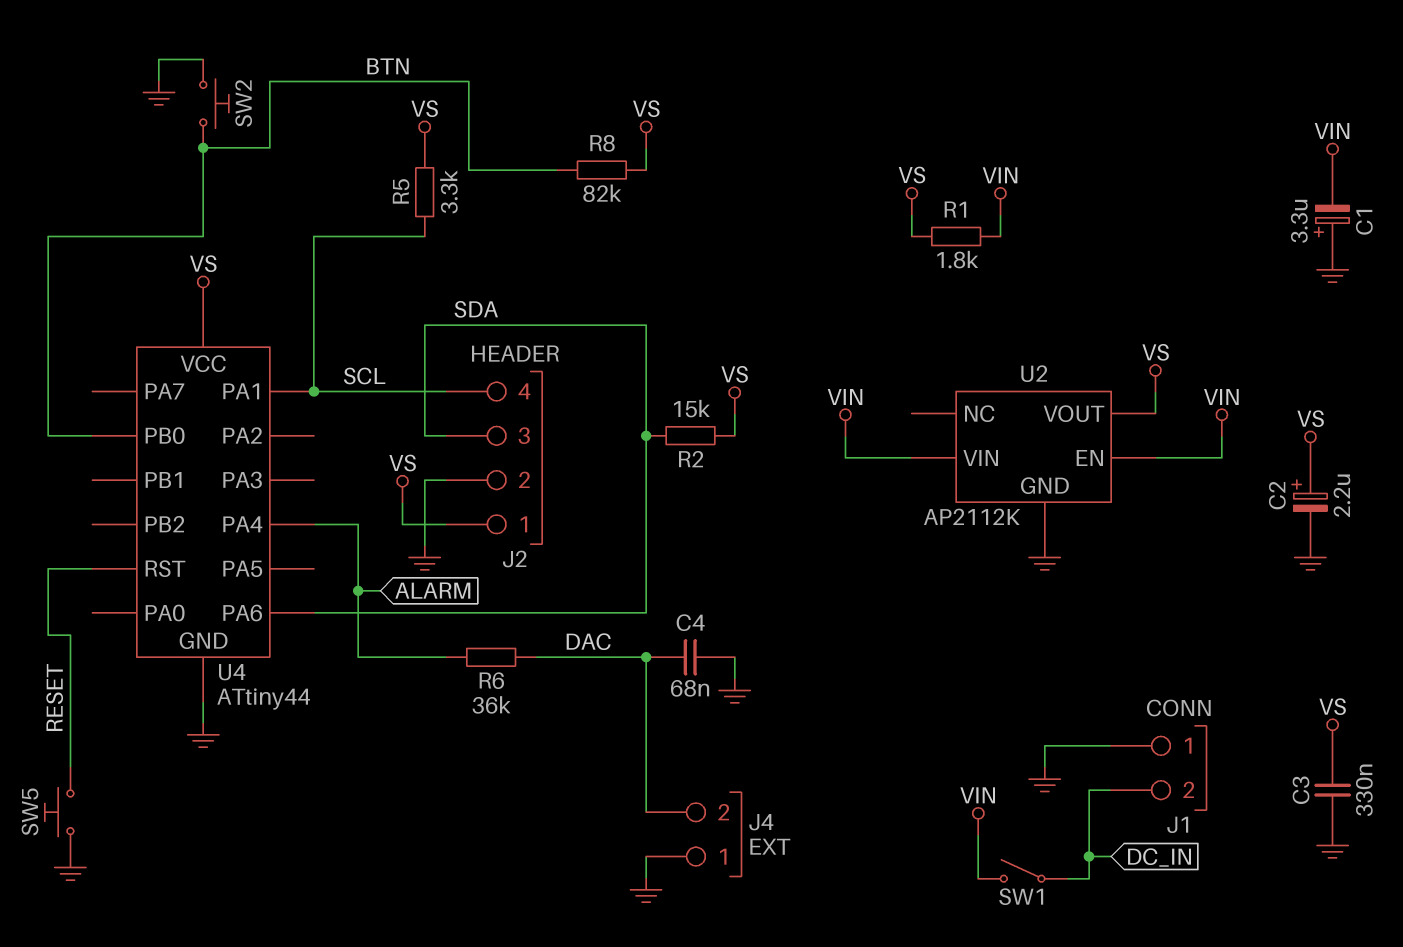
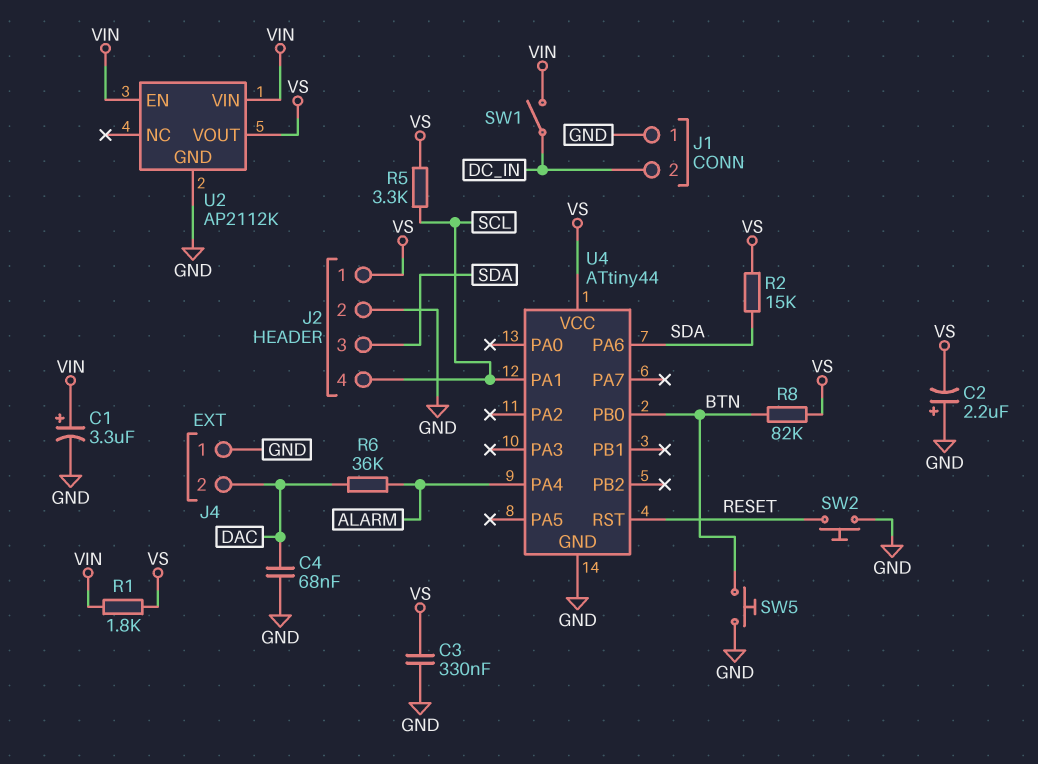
C1: 3.3uF (plus GND, minus VIN) -> 3.3uF (plus VIN, minus GND)
C2: 2.2uF (plus VS, minus GND) -> 2.2uF (plus GND, minus VS)
SW2: button (BTN, GND) -> button (GND, RESET)
SW5: button (GND, RESET) -> button (BTN, GND)

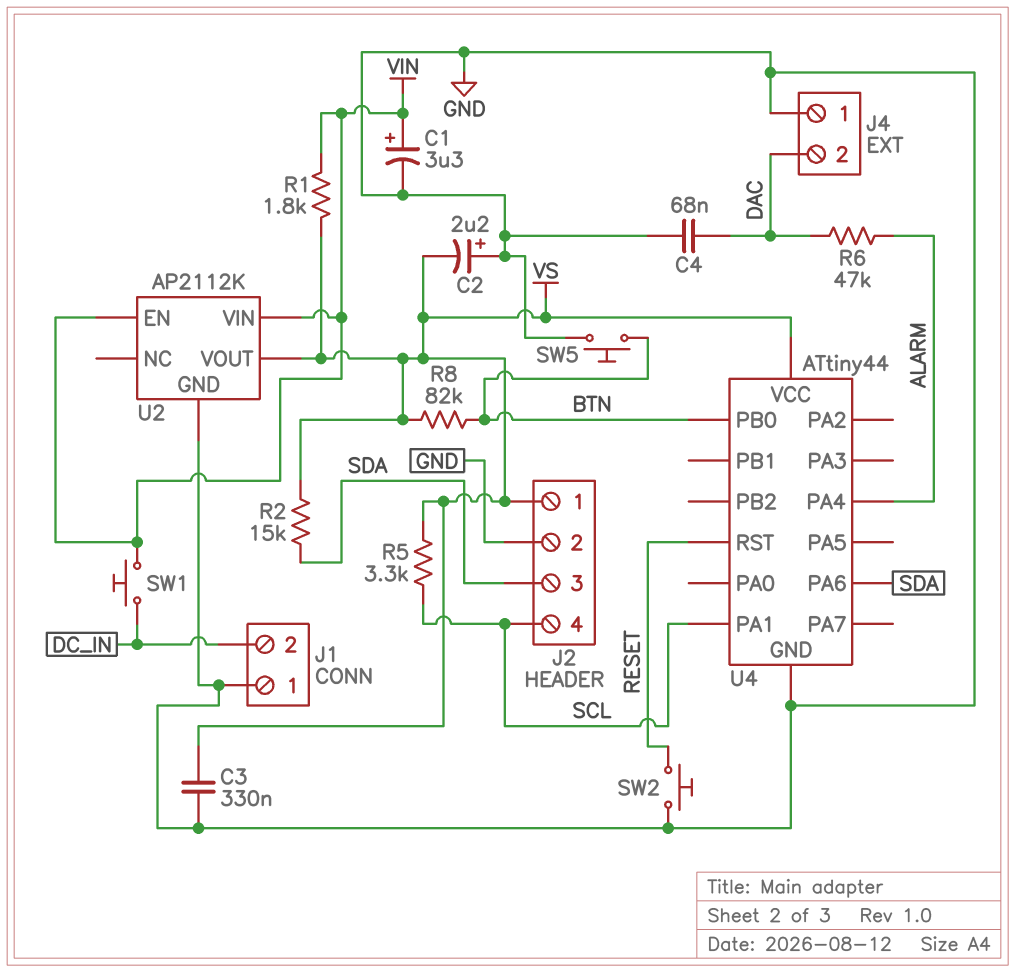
R6: 36k (ALARM, DAC) -> 47k (ALARM, DAC)
SW1: switch (DC_IN, VIN) -> button (DC_IN, VIN)

